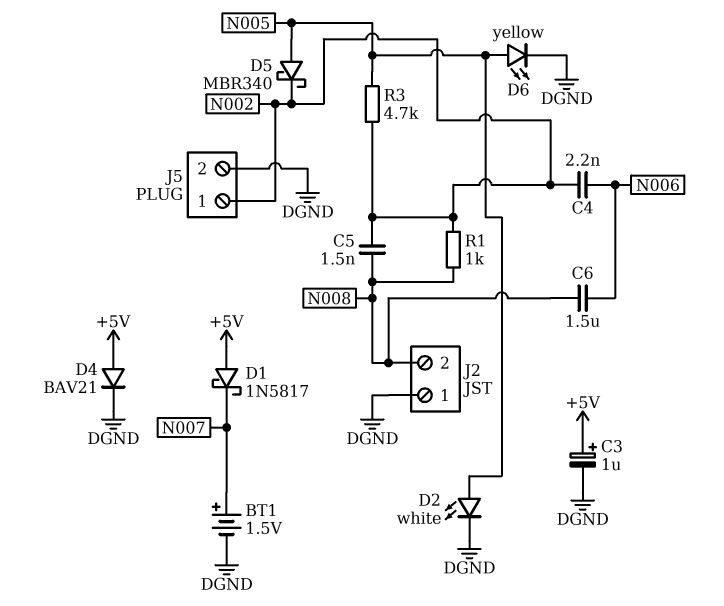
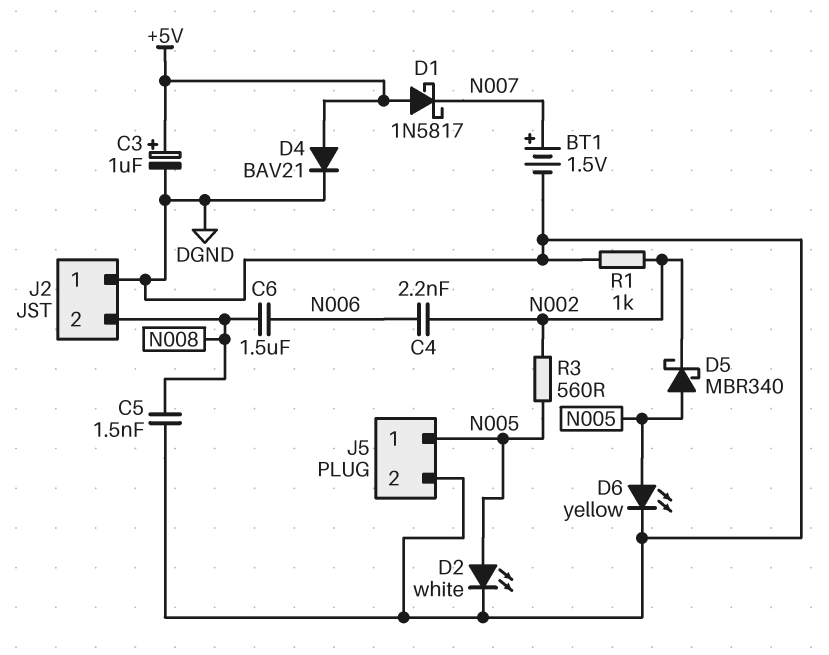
C5: 1.5nF (N002, N008) -> 1.5nF (DGND, N008)
J5 pin 1: N002 -> N005
R1: 1k (N002, N008) -> 1k (DGND, N002)
R3: 4.7k (N002, N005) -> 560 (N002, N005)

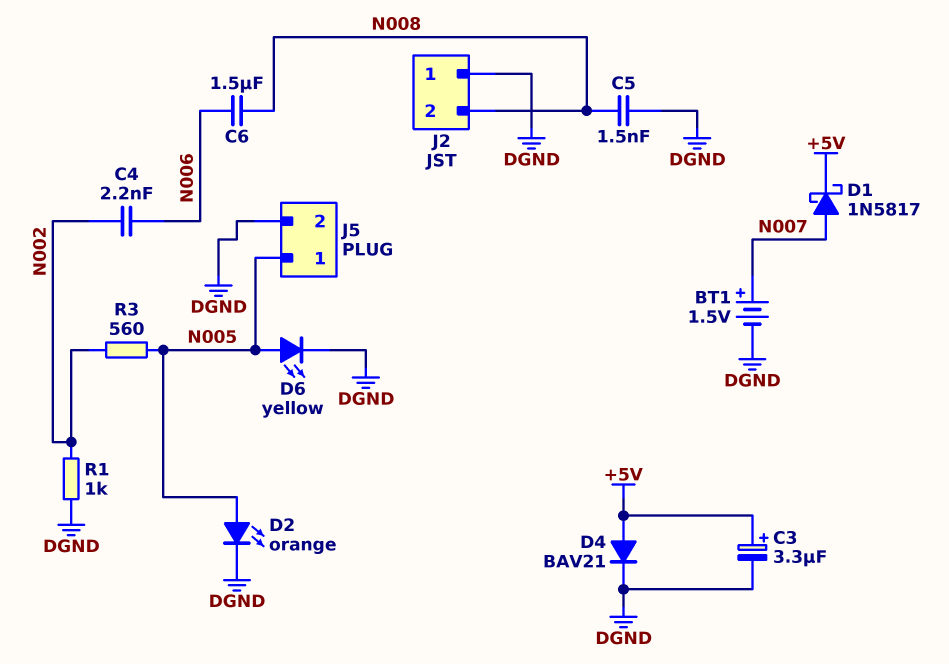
C3: 1uF (plus +5V, minus DGND) -> 3.3uF (plus +5V, minus DGND)
D1: schottky 1N5817 (A +5V, K N007) -> schottky 1N5817 (A N007, K +5V)
D2: LED white (A N005, K DGND) -> LED orange (A N005, K DGND)
D5: schottky MBR340 (A N005, K N002) -> none

